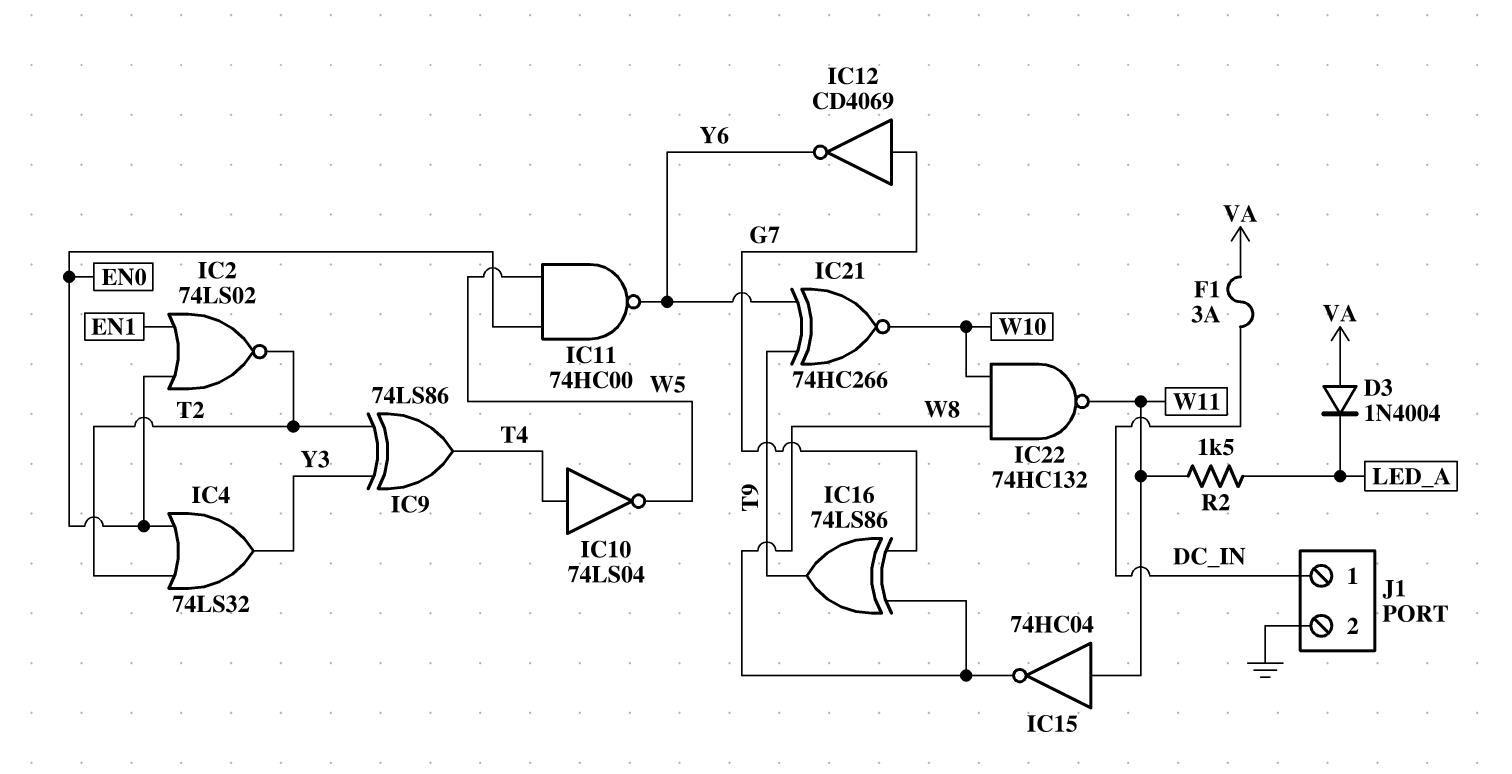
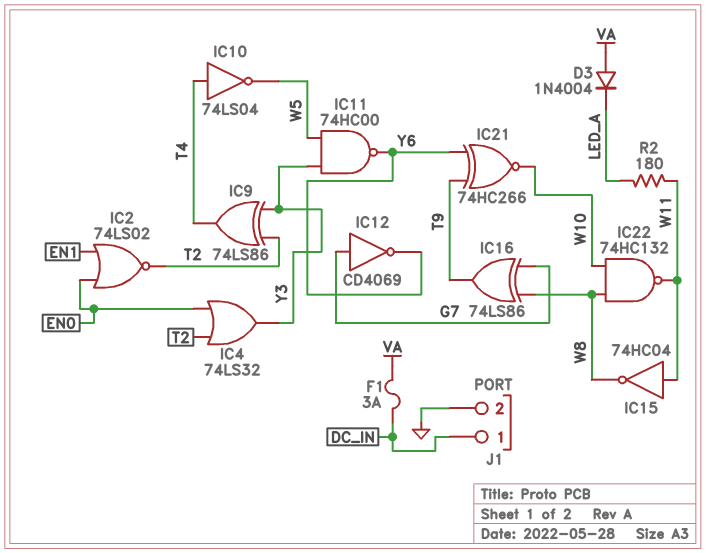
IC11: NAND 74HC00 (in EN0, in W5, out Y6) -> NAND 74HC00 (in W5, in Y3, out Y6)
R2: 1.5k (LED_A, W11) -> 180 (LED_A, W11)

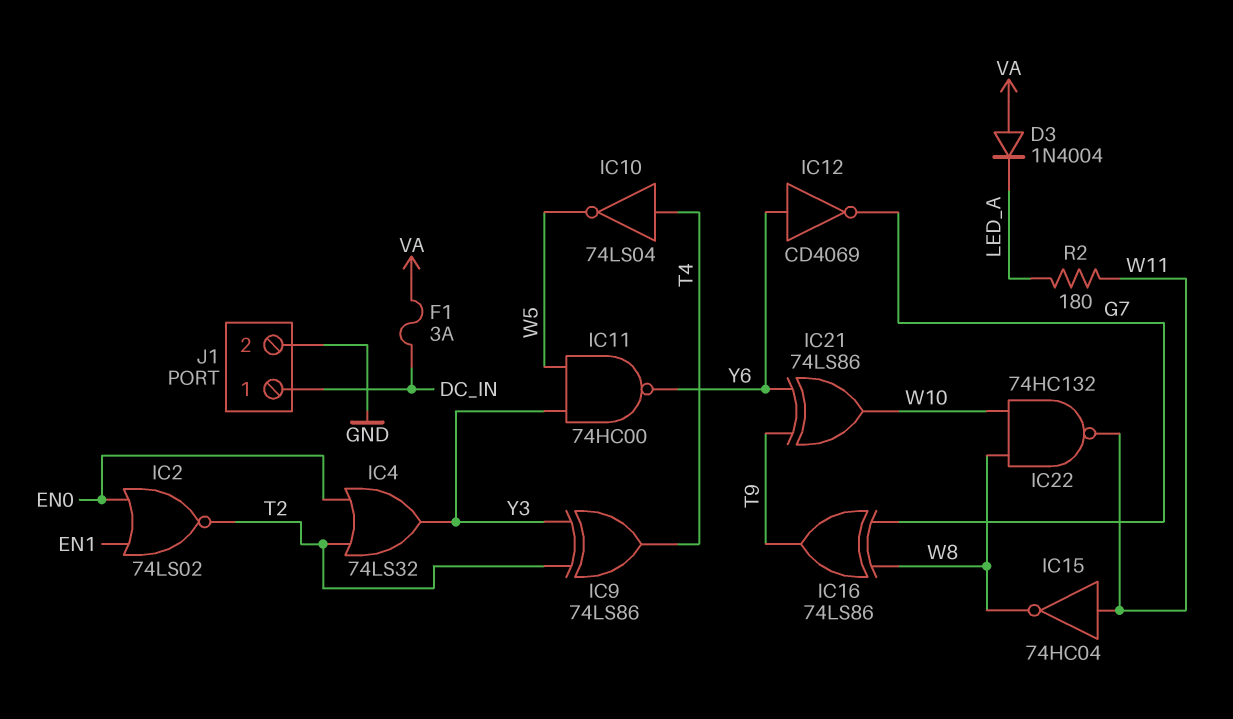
IC12: NOT CD4069 (in G7, out Y6) -> NOT CD4069 (in Y6, out G7)
IC21: XNOR 74HC266 (in T9, in Y6, out W10) -> XOR 74LS86 (in T9, in Y6, out W10)

